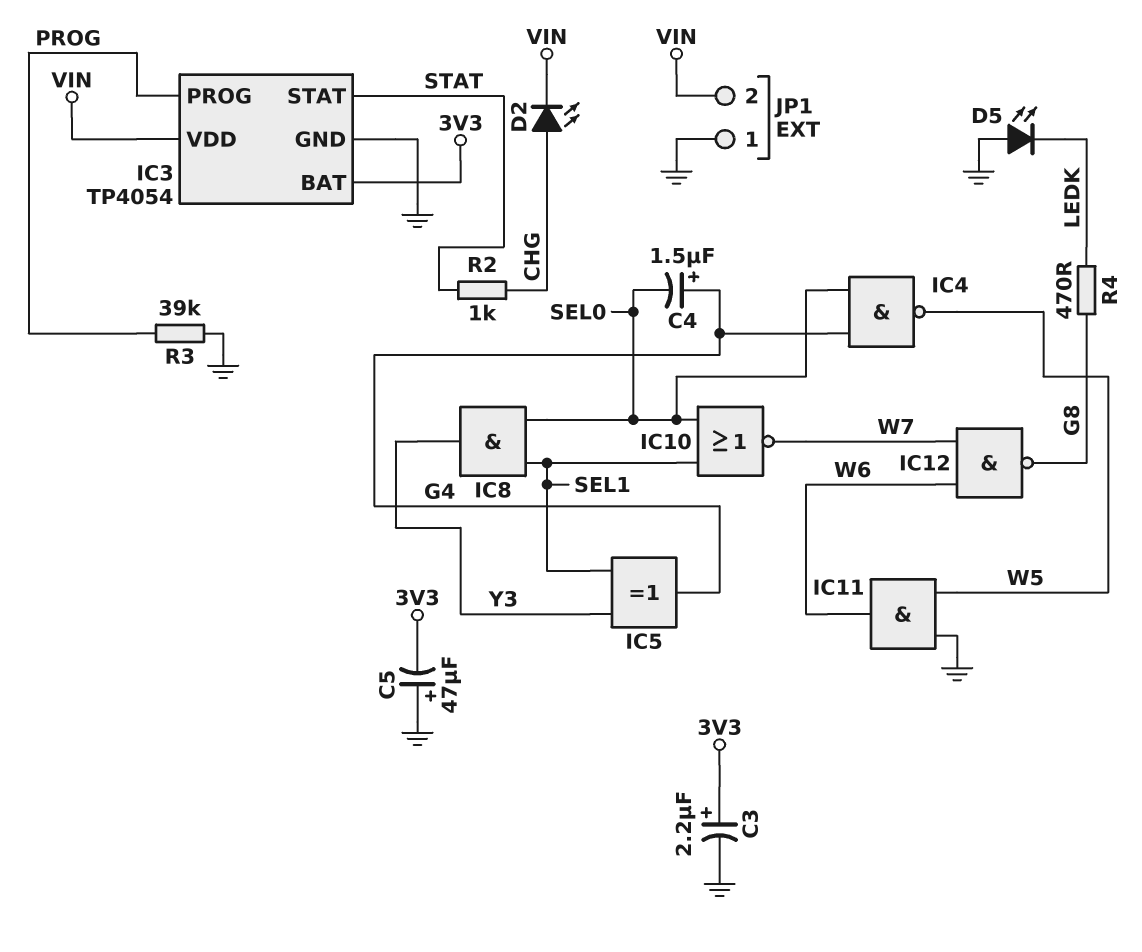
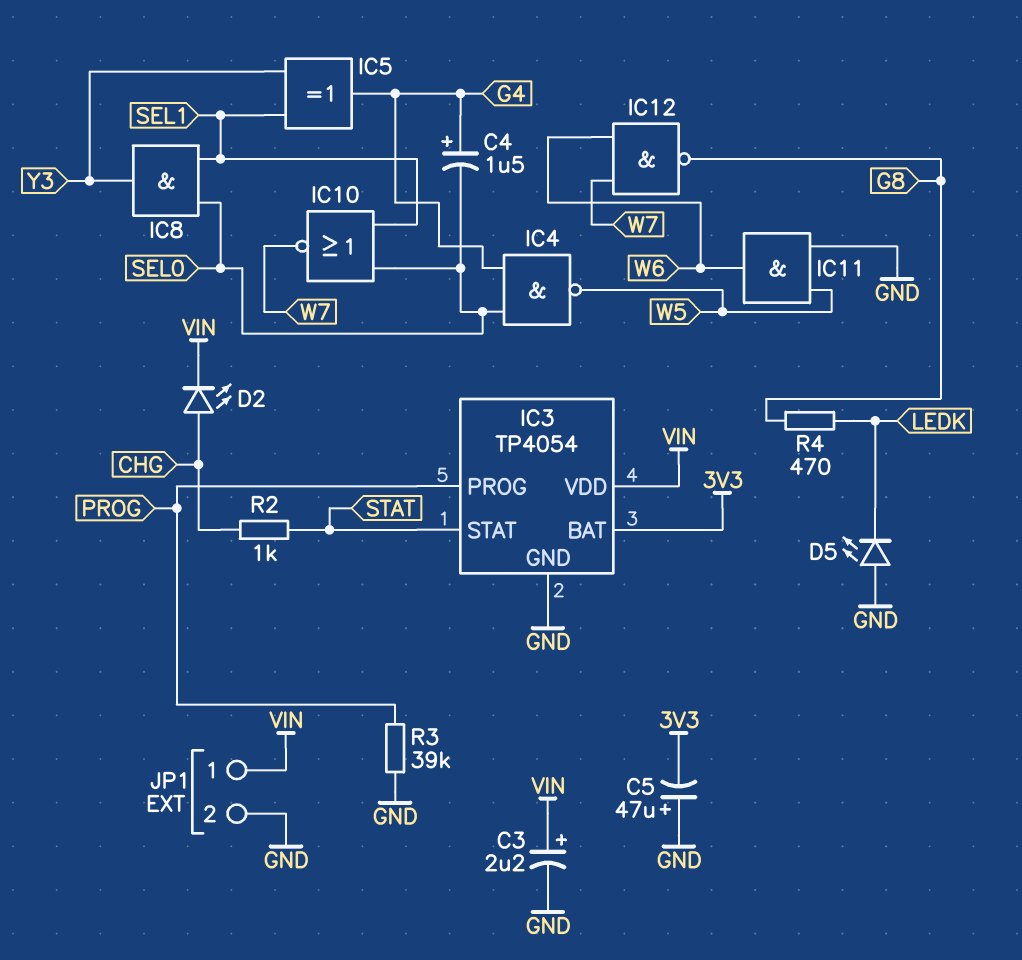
C3: 2.2uF (plus 3V3, minus GND) -> 2.2uF (plus VIN, minus GND)
JP1 pin 1: GND -> VIN
JP1 pin 2: VIN -> GND

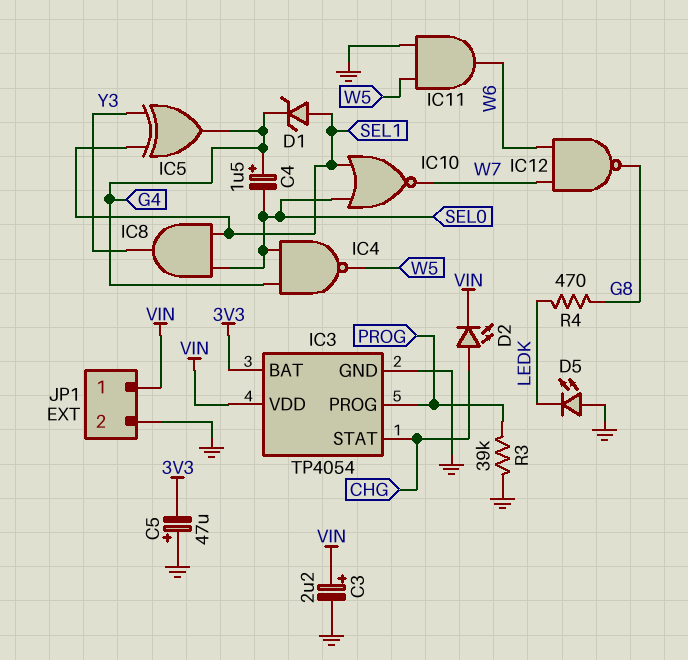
D1: none -> zener (A SEL1, K G4)
IC3 pin STAT: STAT -> CHG
R2: 1k (CHG, STAT) -> none

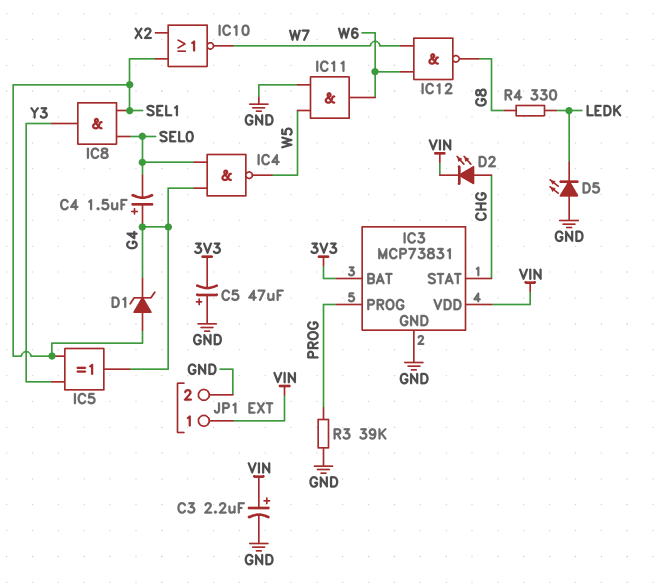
IC3: TP4054 -> MCP73831
IC10: NOR (in SEL0, in SEL1, out W7) -> NOR (in SEL1, in X2, out W7)
R4: 470 (G8, LEDK) -> 330 (G8, LEDK)

